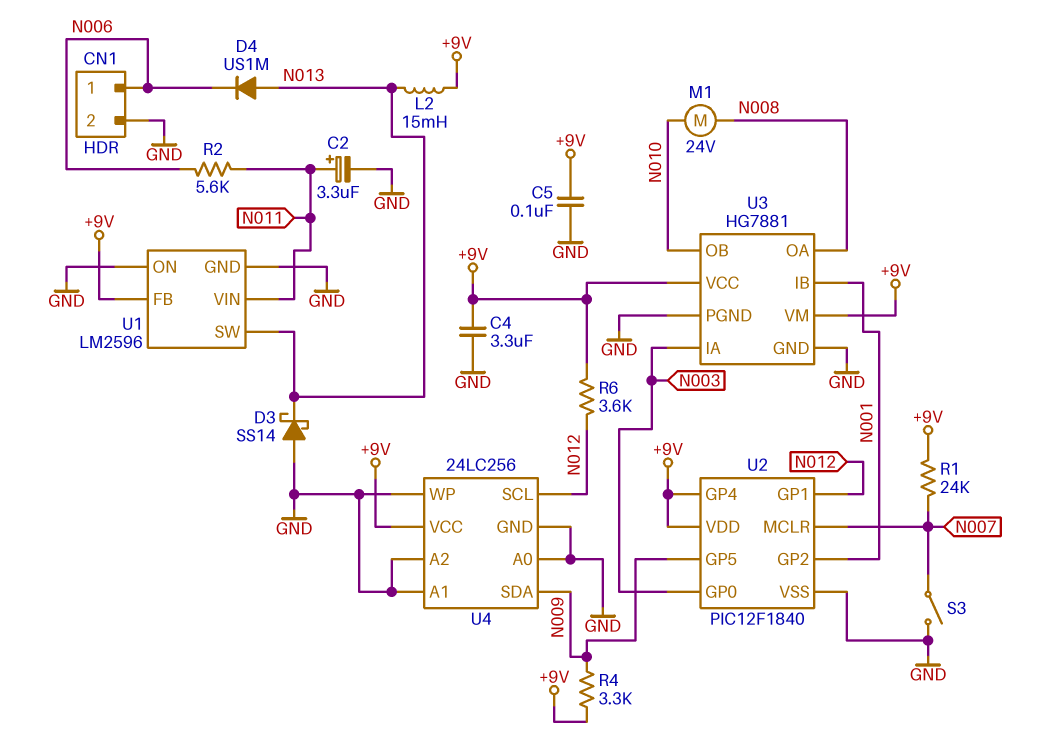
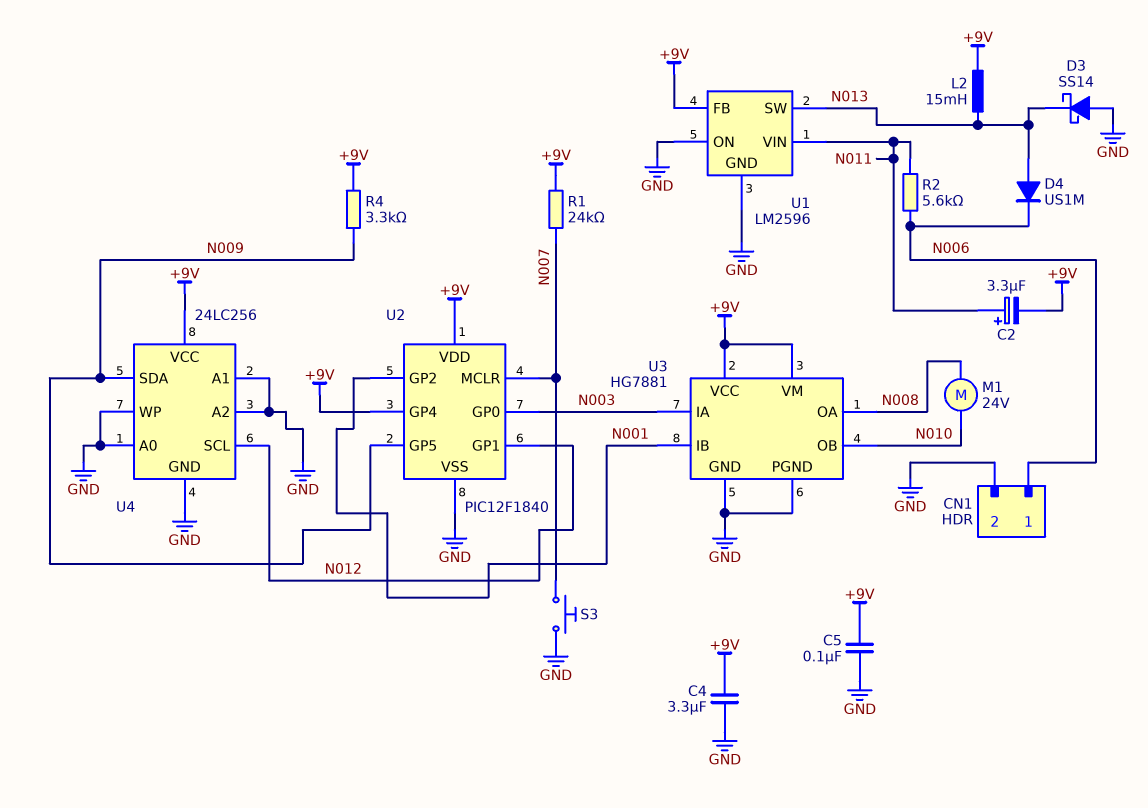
C2: 3.3uF (plus N011, minus GND) -> 3.3uF (plus N011, minus +9V)
R6: 3.6k (+9V, N012) -> none
S3: switch (GND, N007) -> button (GND, N007)

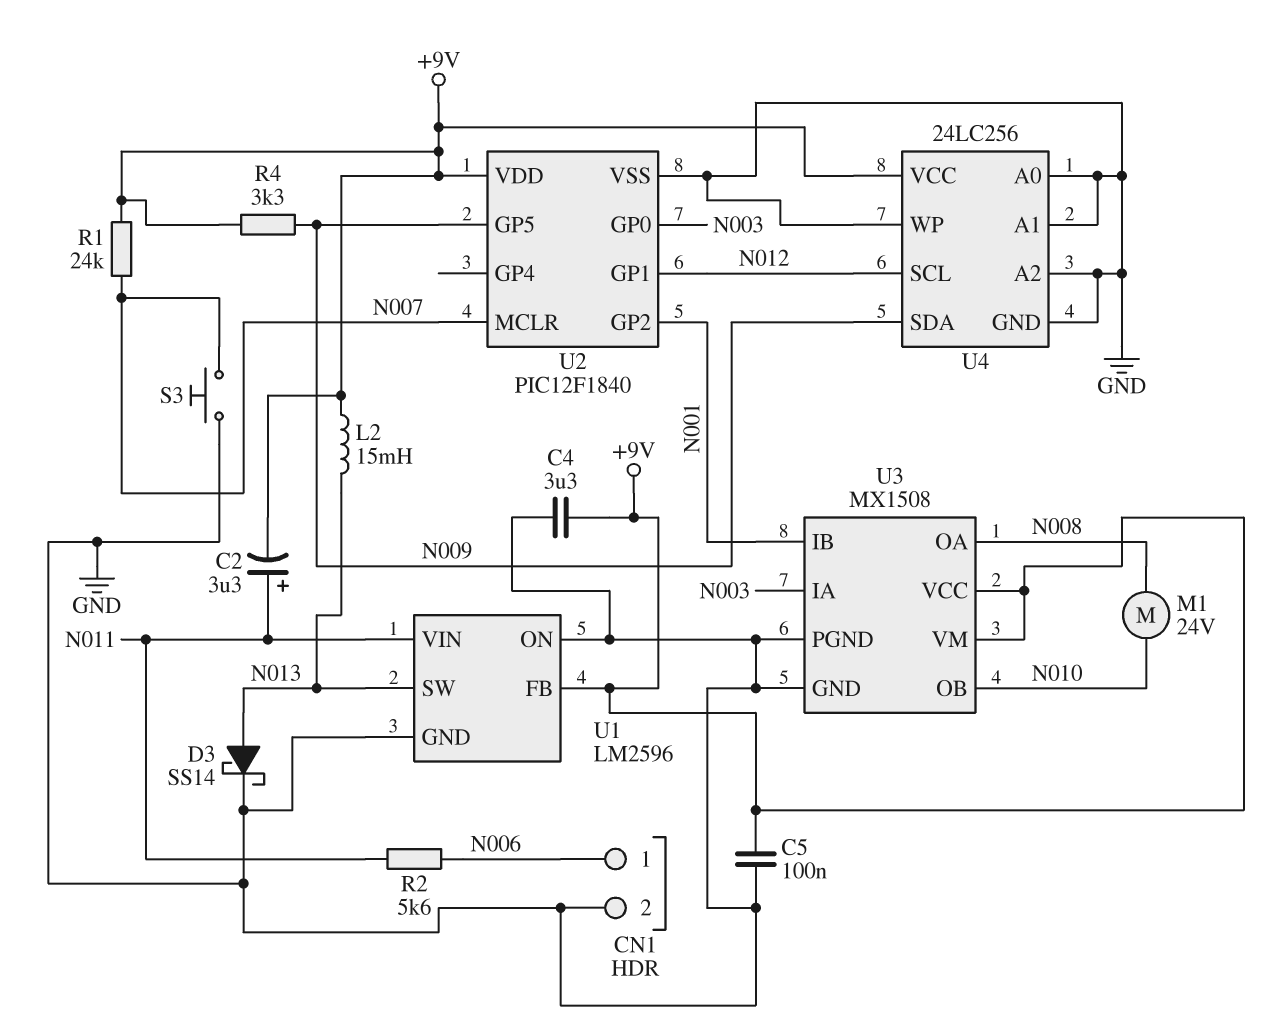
D3: schottky SS14 (A GND, K N013) -> schottky SS14 (A N013, K GND)
D4: diode US1M (A N013, K N006) -> none
U2 pin GP4: +9V -> none
U3: HG7881 -> MX1508

